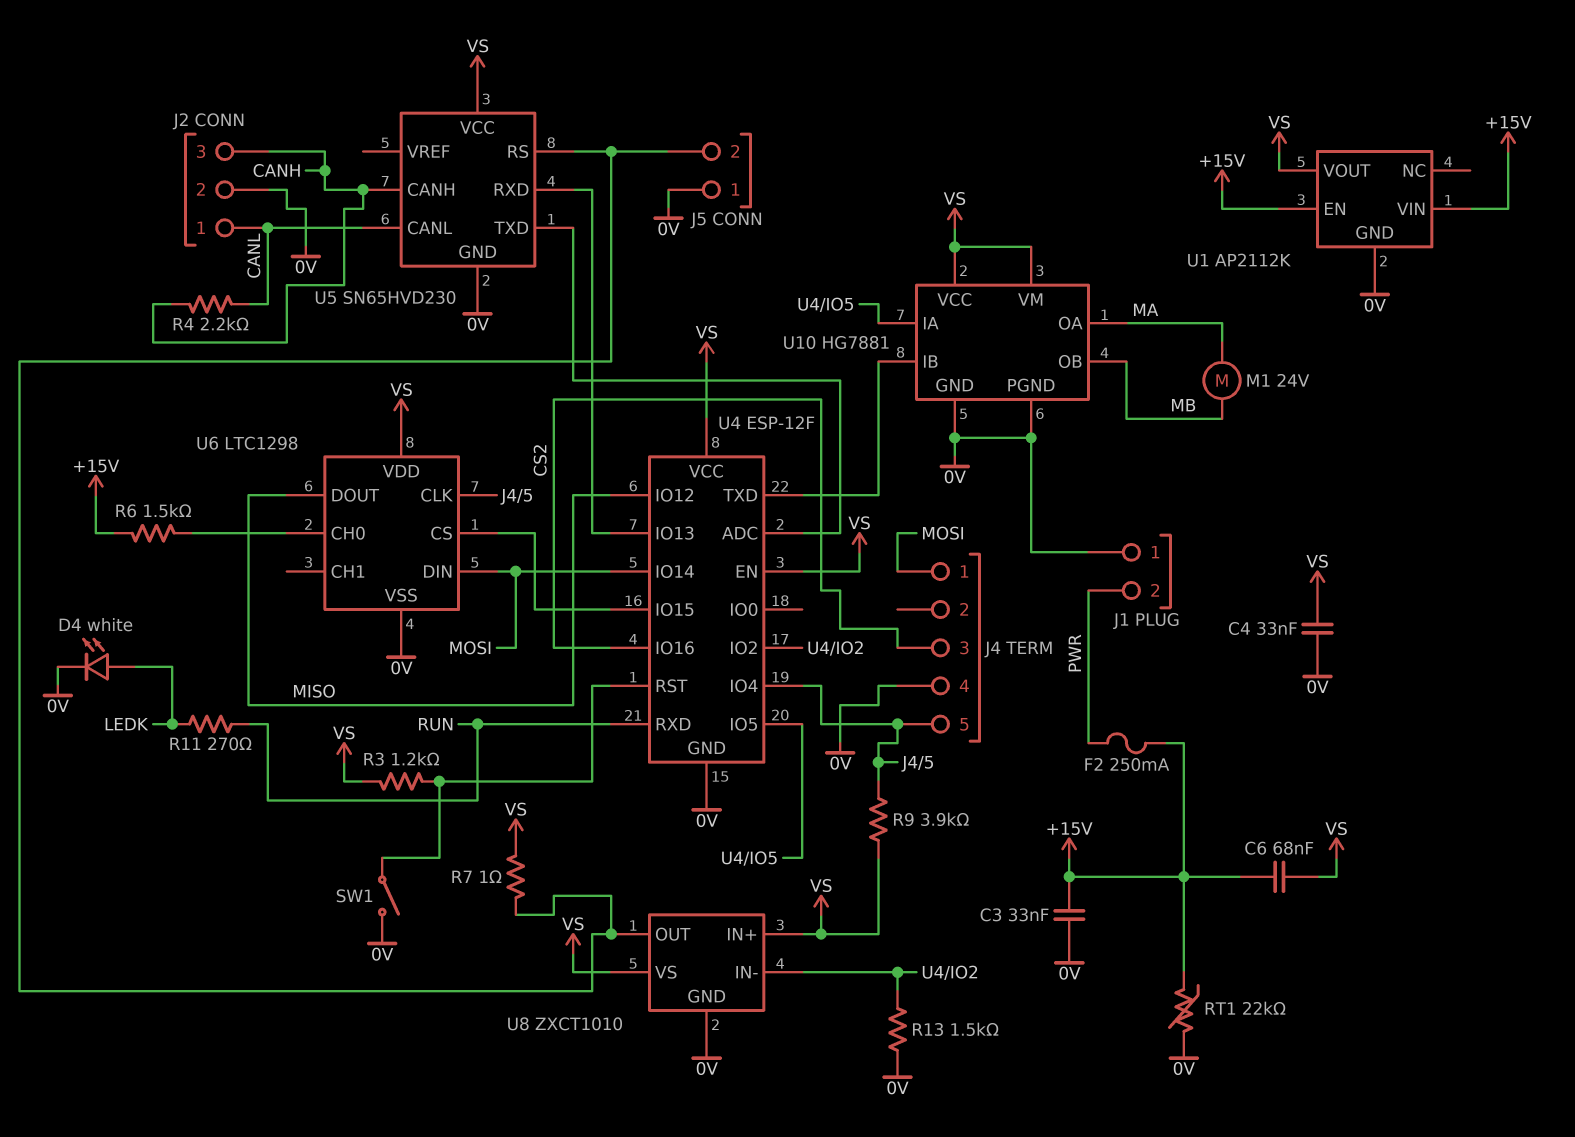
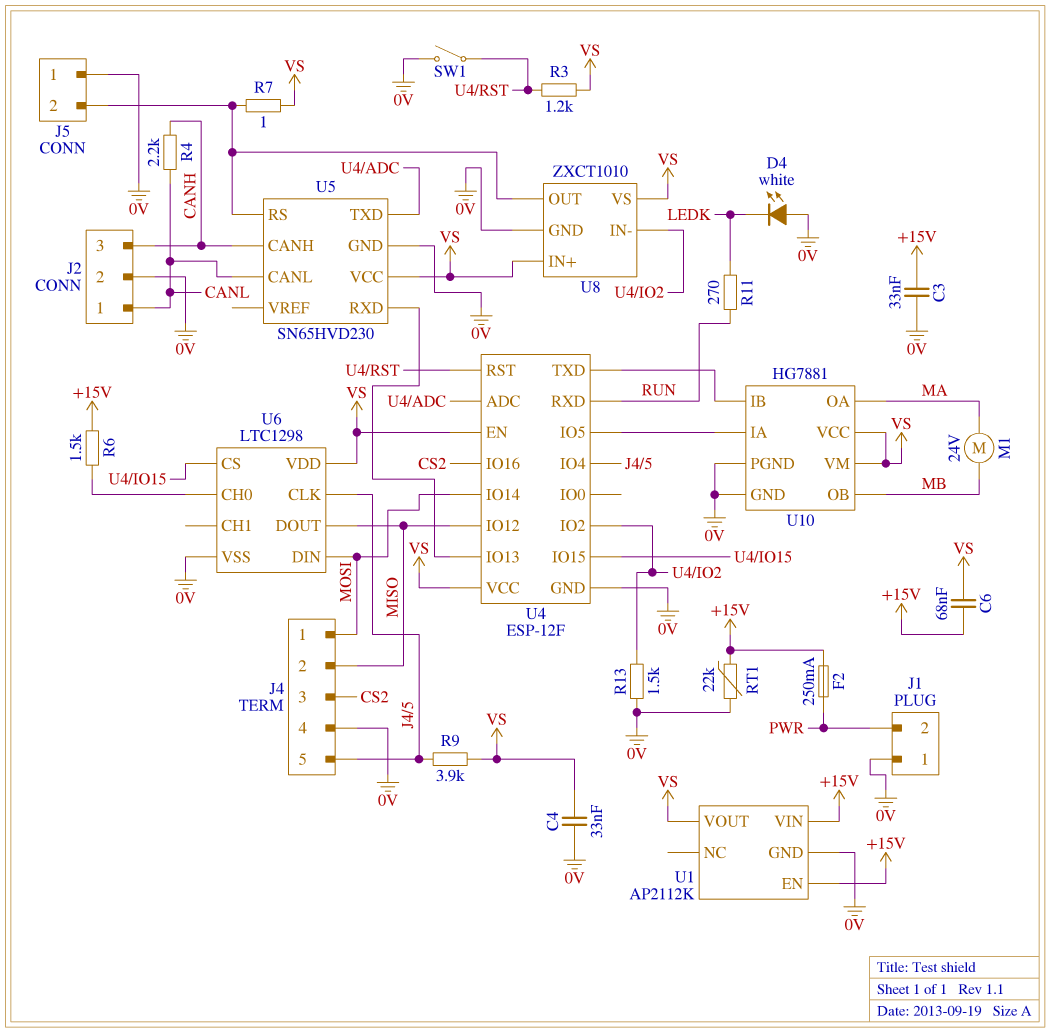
D4: LED white (A LEDK, K 0V) -> LED white (A 0V, K LEDK)
J4 pin 2: none -> MISO

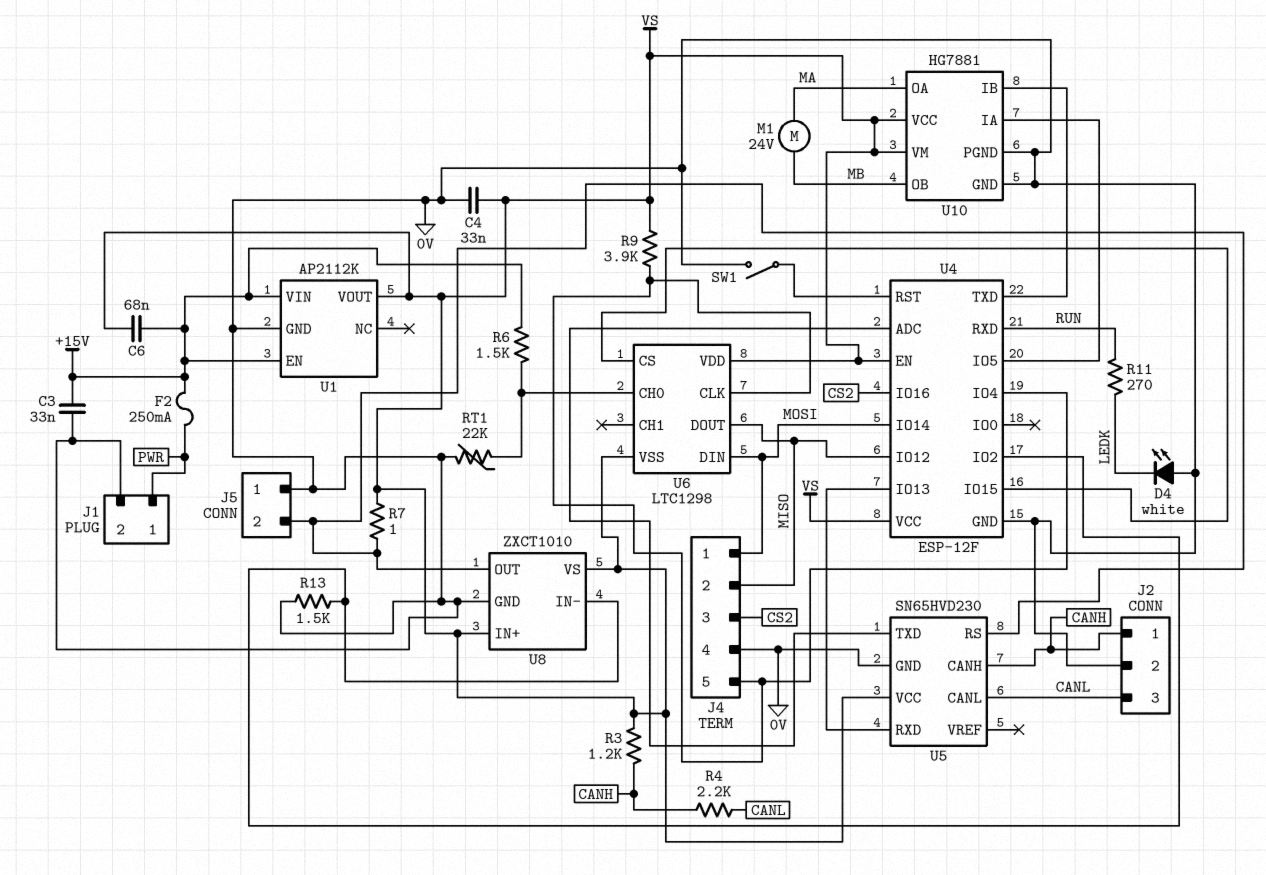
J1 pin 1: 0V -> PWR
J1 pin 2: PWR -> 0V
J2 pin 1: CANL -> CANH
J2 pin 3: CANH -> CANL
R3: 1.2k (U4/RST, VS) -> 1.2k (CANH, VS)
RT1: 22k (+15V, 0V) -> 22k (0V, U6/CH0)
U6 pin VSS: 0V -> VS

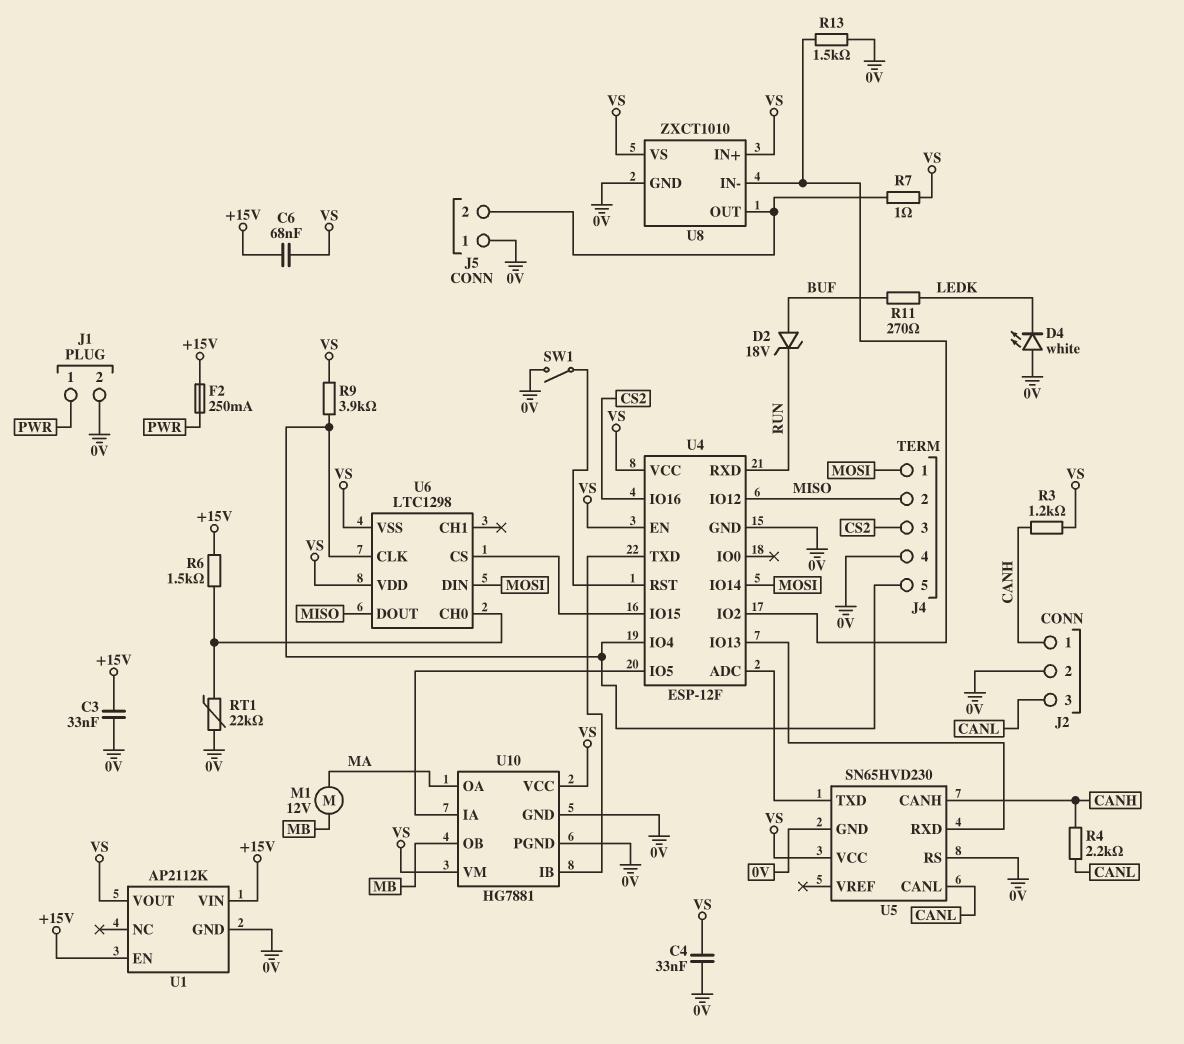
D2: none -> zener 18V (A BUF, K RUN)
M1: motor 24V (MA, MB) -> motor 12V (MA, MB)
R11: 270 (LEDK, RUN) -> 270 (BUF, LEDK)
U5 pin RS: J5/2 -> 0V

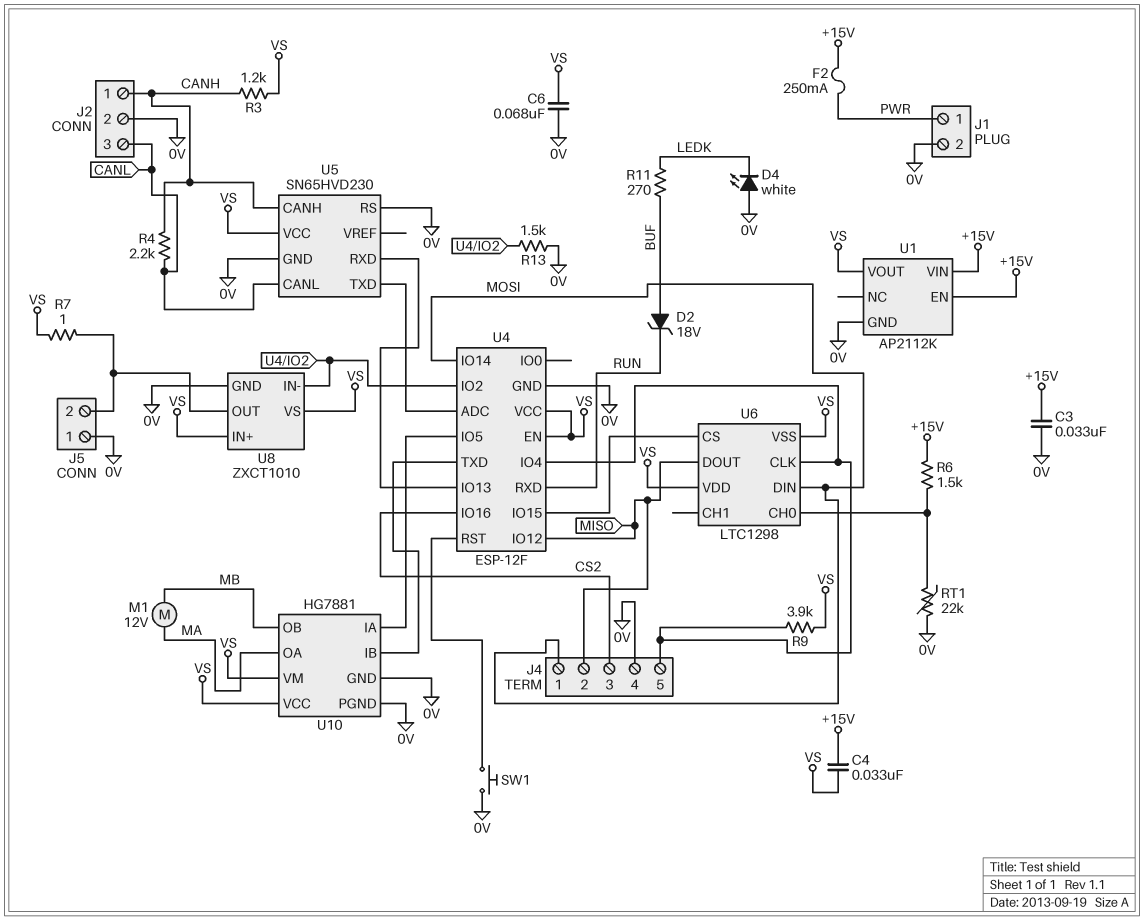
C4: 33nF (0V, VS) -> 33nF (+15V, VS)
C6: 68nF (+15V, VS) -> 68nF (0V, VS)
SW1: switch (0V, U4/RST) -> button (0V, U4/RST)

